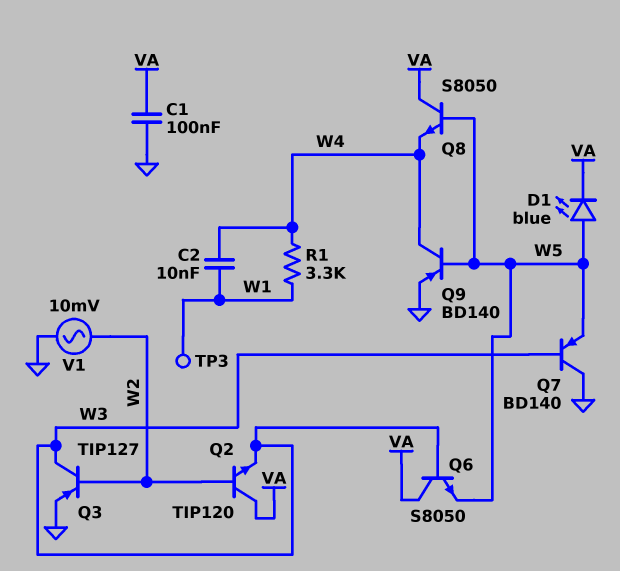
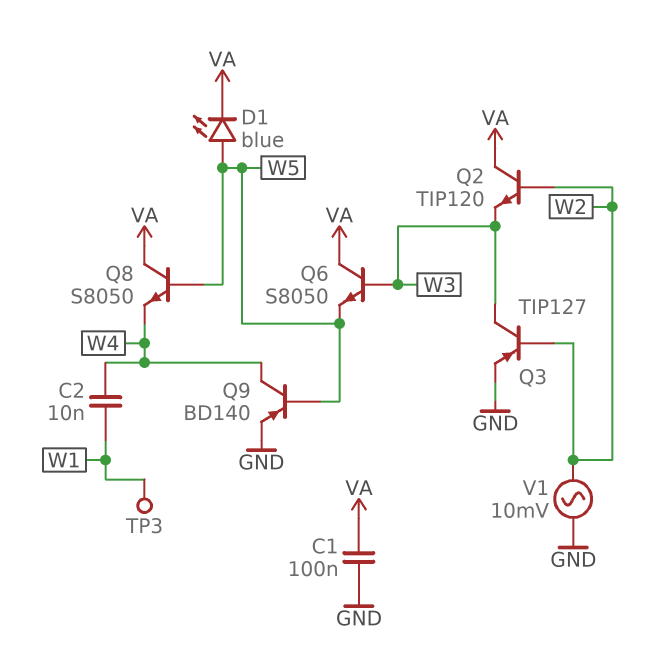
Q7: PNP BD140 (B W3, C GND, E W5) -> none
R1: 3.3k (W1, W4) -> none

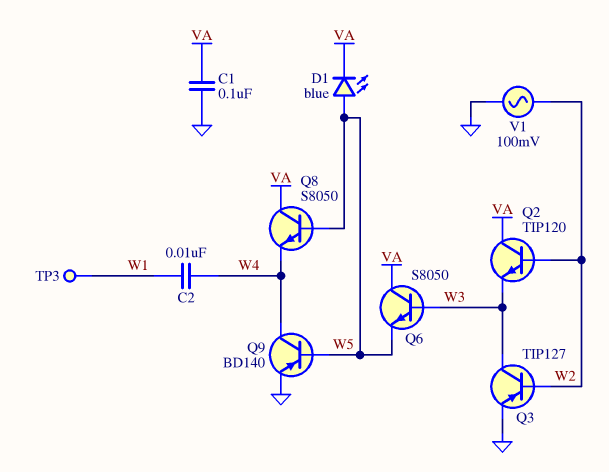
V1: AC 10mV (GND, W2) -> AC 100mV (GND, W2)

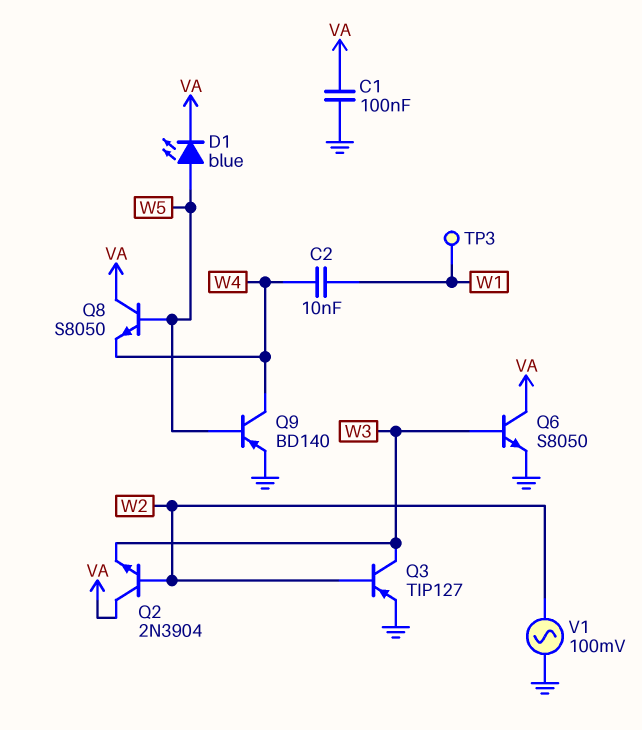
Q2: NPN TIP120 (B W2, C VA, E W3) -> NPN 2N3904 (B W2, C VA, E W3)
Q6: NPN S8050 (B W3, C VA, E W5) -> NPN S8050 (B W3, C VA, E GND)

